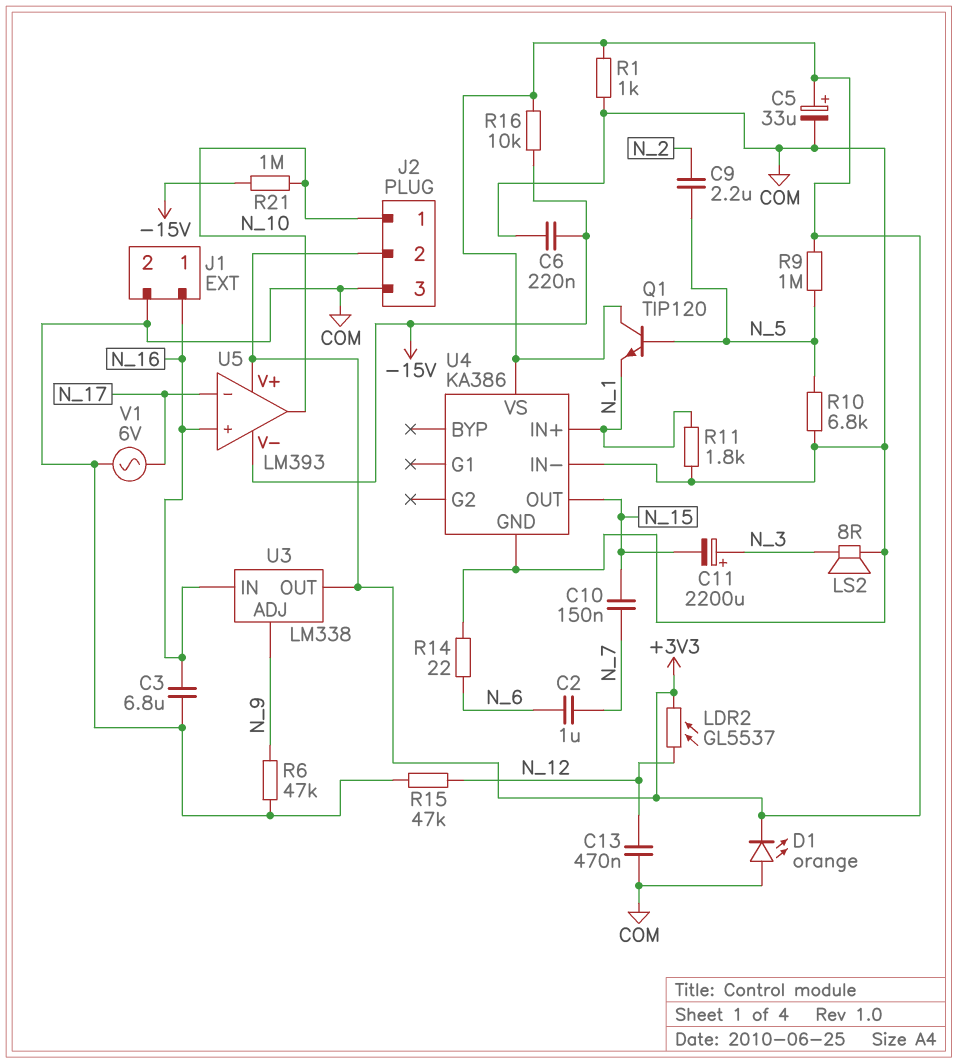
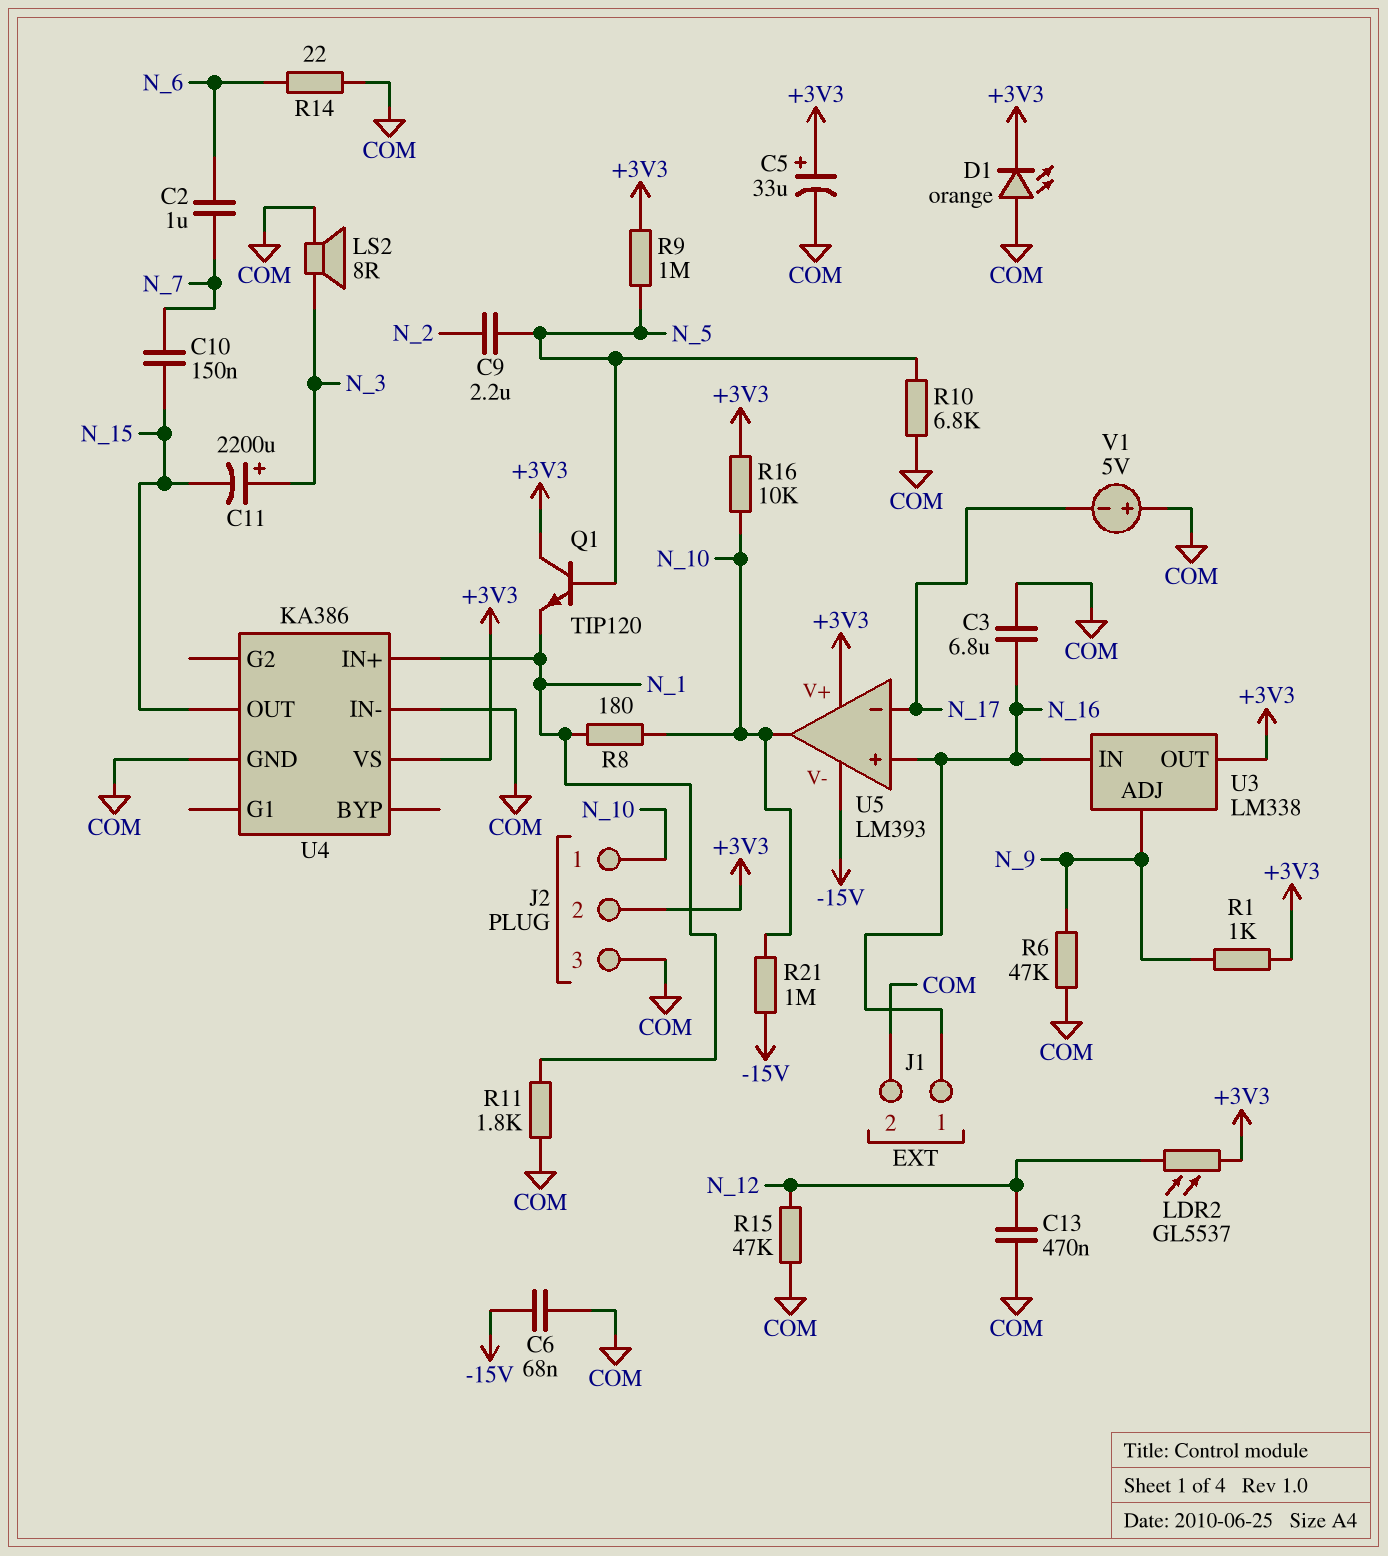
C6: 220nF (-15V, COM) -> 68nF (-15V, COM)
R1: 1k (+3V3, COM) -> 1k (+3V3, N_9)
R8: none -> 180 (N_1, N_10)
R16: 10k (+3V3, -15V) -> 10k (+3V3, N_10)
V1: AC 6V (COM, N_17) -> 5V (plus COM, minus N_17)

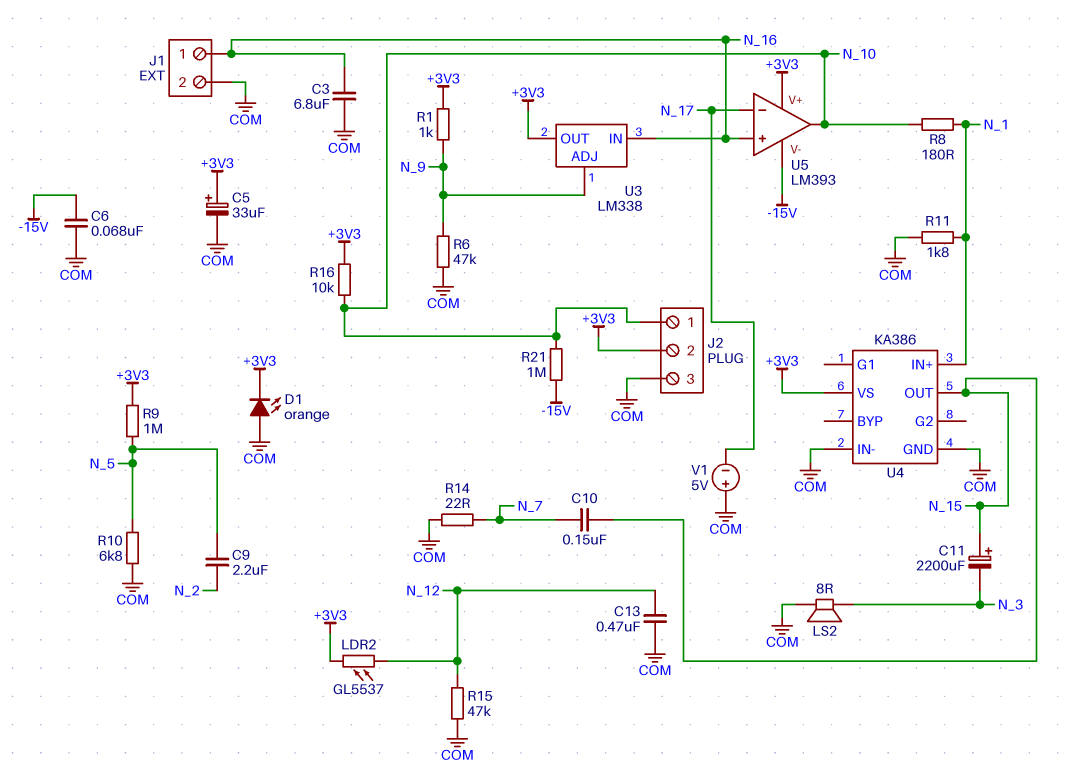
C2: 1uF (N_6, N_7) -> none
C11: 2200uF (plus N_3, minus N_15) -> 2200uF (plus N_15, minus N_3)
Q1: NPN TIP120 (B N_5, C +3V3, E N_1) -> none
R14: 22 (COM, N_6) -> 22 (COM, N_7)

